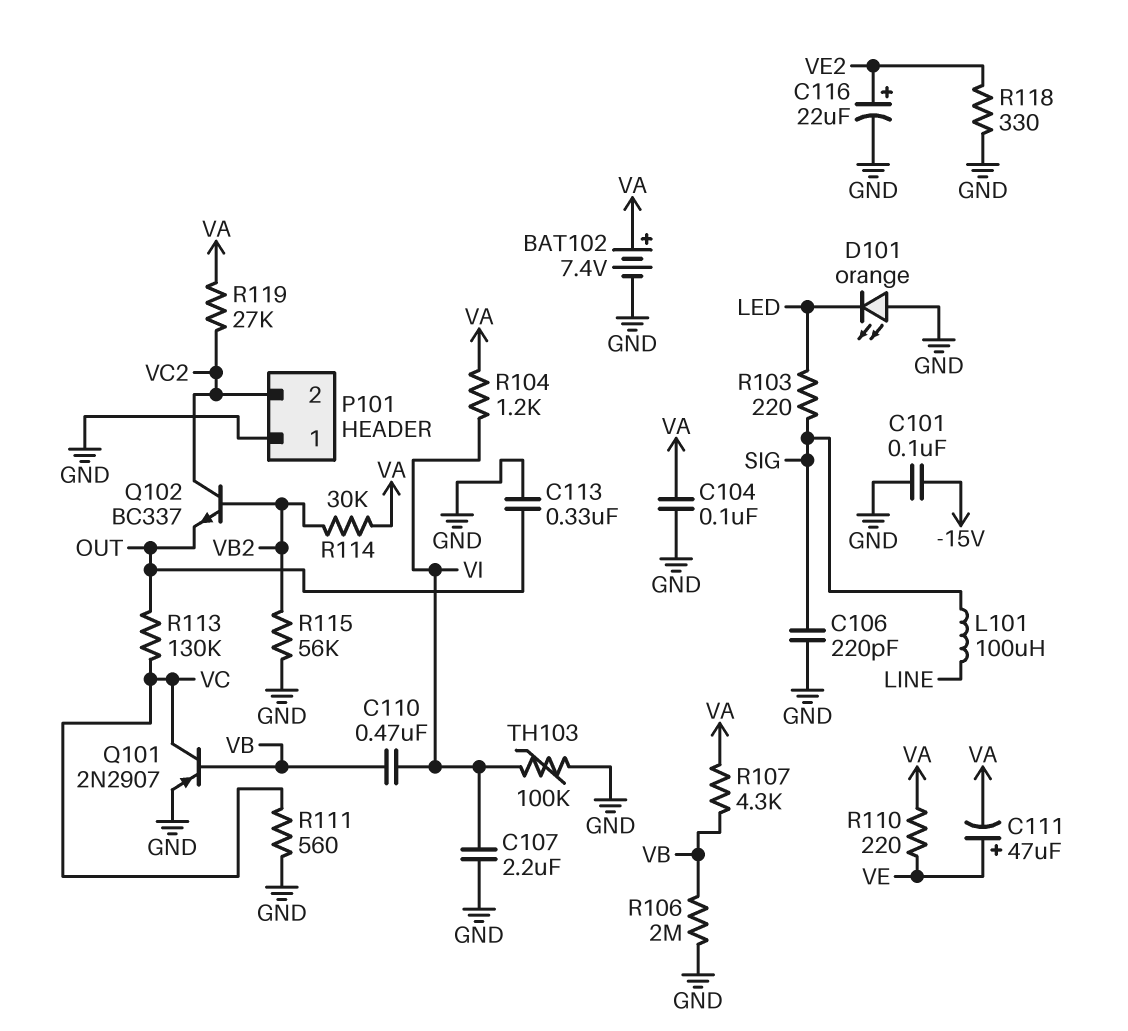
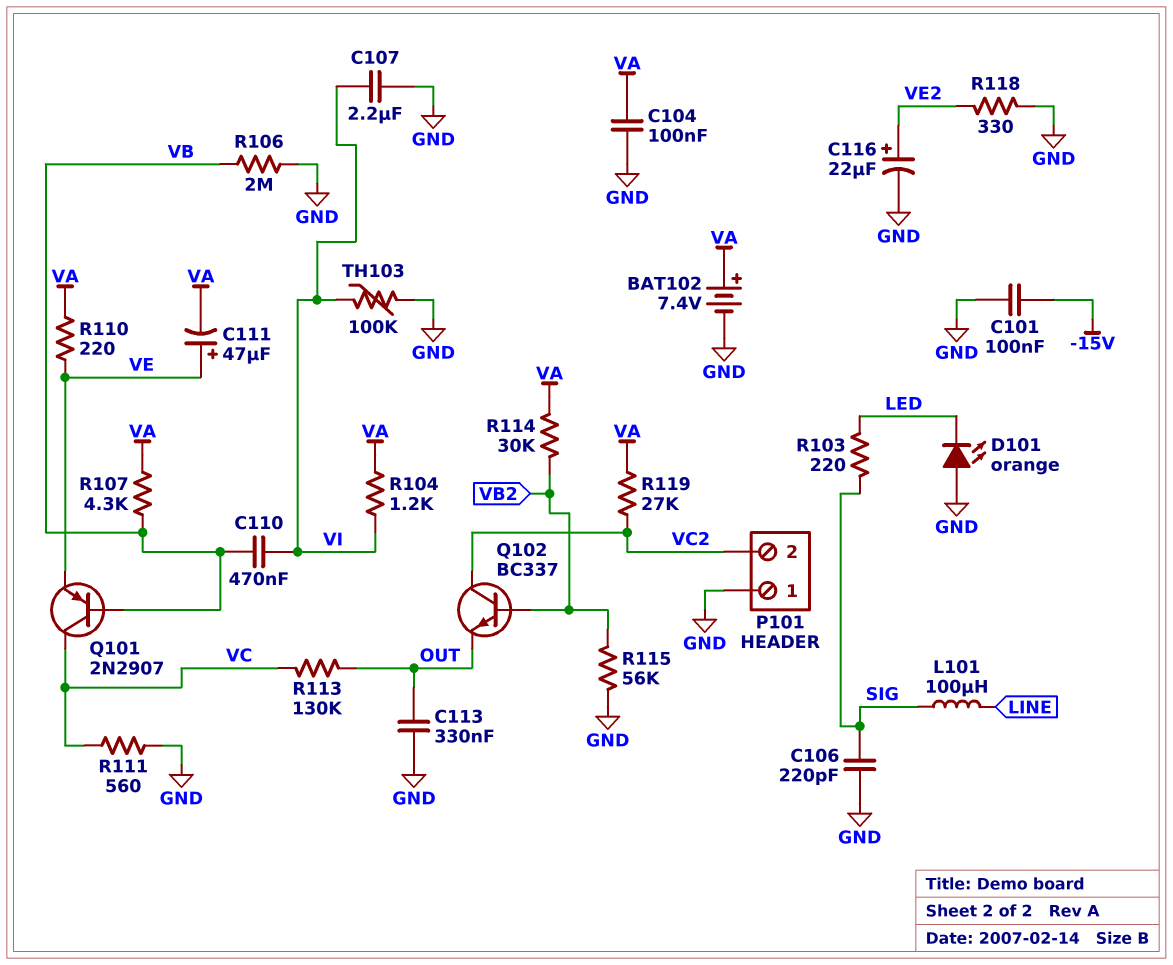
Q101: PNP 2N2907 (B VB, C VC, E GND) -> PNP 2N2907 (B VB, C VC, E VE)

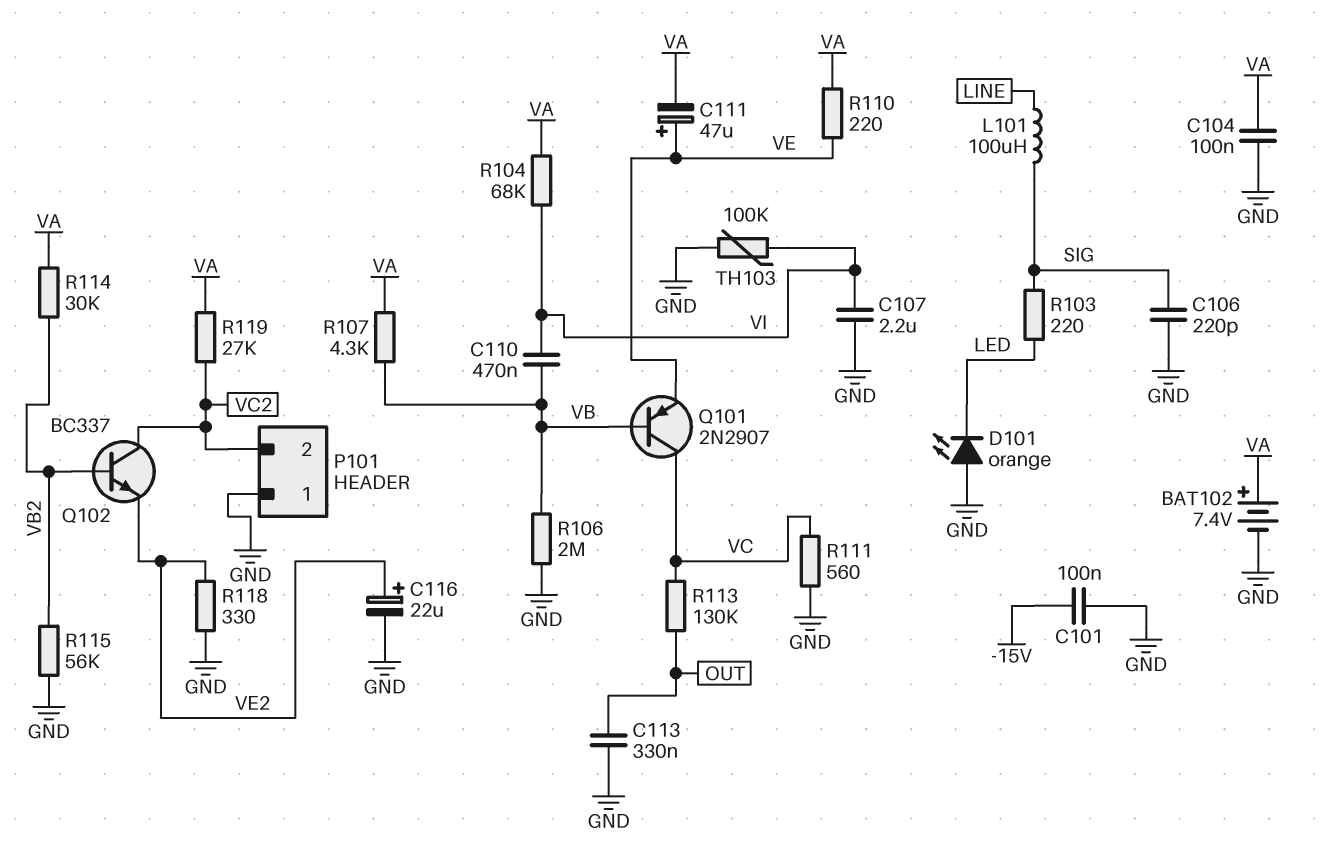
Q102: NPN BC337 (B VB2, C VC2, E OUT) -> NPN BC337 (B VB2, C VC2, E VE2)
R104: 1.2k (VA, VI) -> 68k (VA, VI)

